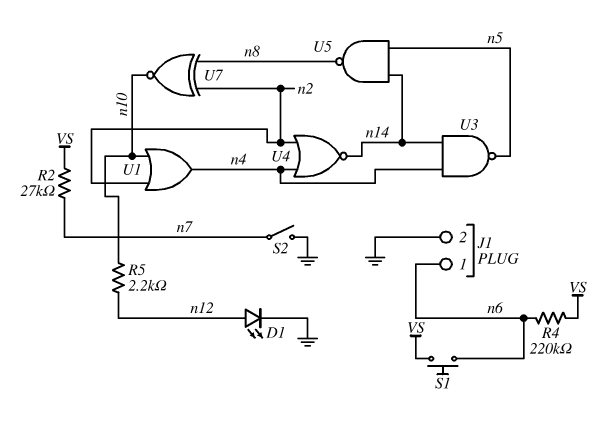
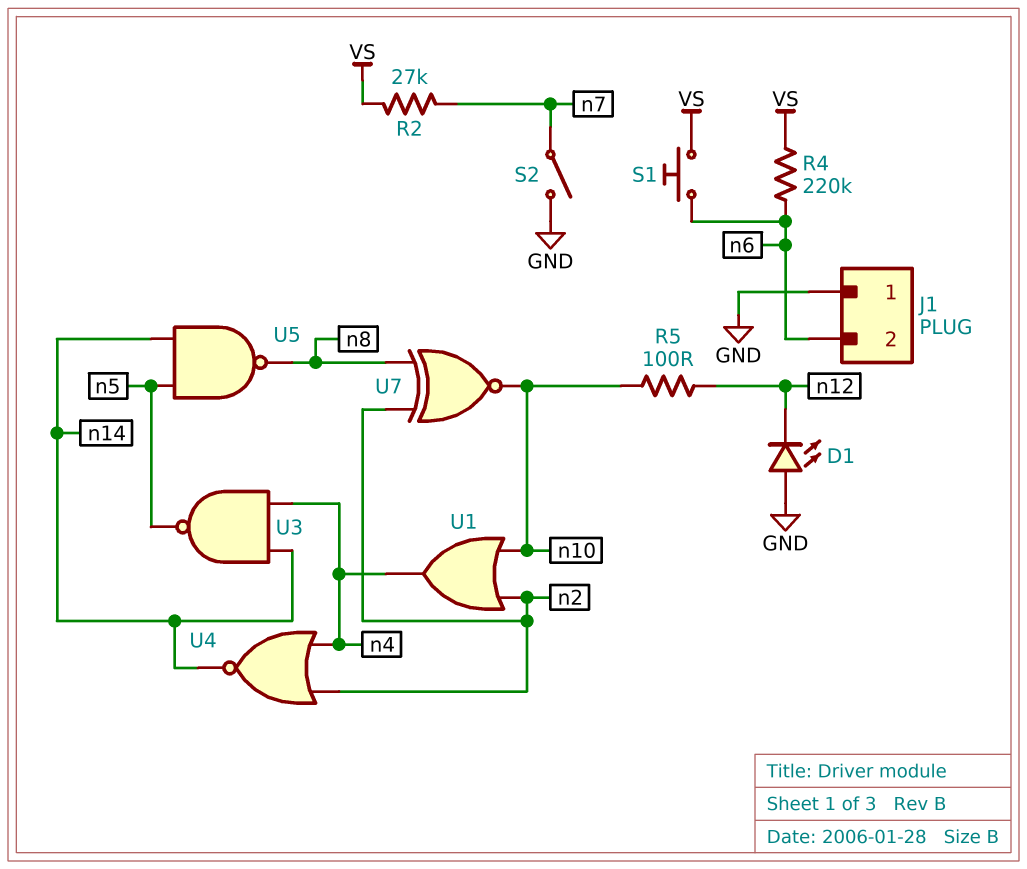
D1: LED (A n12, K GND) -> LED (A GND, K n12)
J1 pin 1: n6 -> GND
J1 pin 2: GND -> n6
R5: 2.2k (n10, n12) -> 100 (n10, n12)

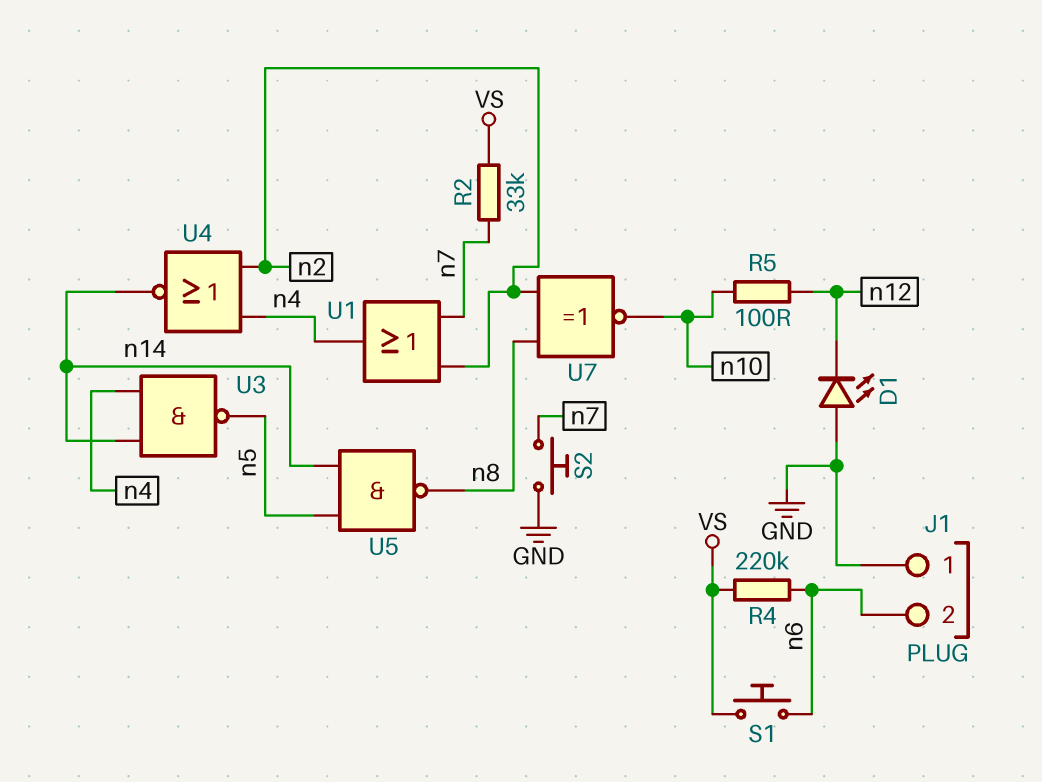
R2: 27k (VS, n7) -> 33k (VS, n7)
S2: switch (GND, n7) -> button (GND, n7)
U1: OR (in n2, in n10, out n4) -> OR (in n2, in n7, out n4)

